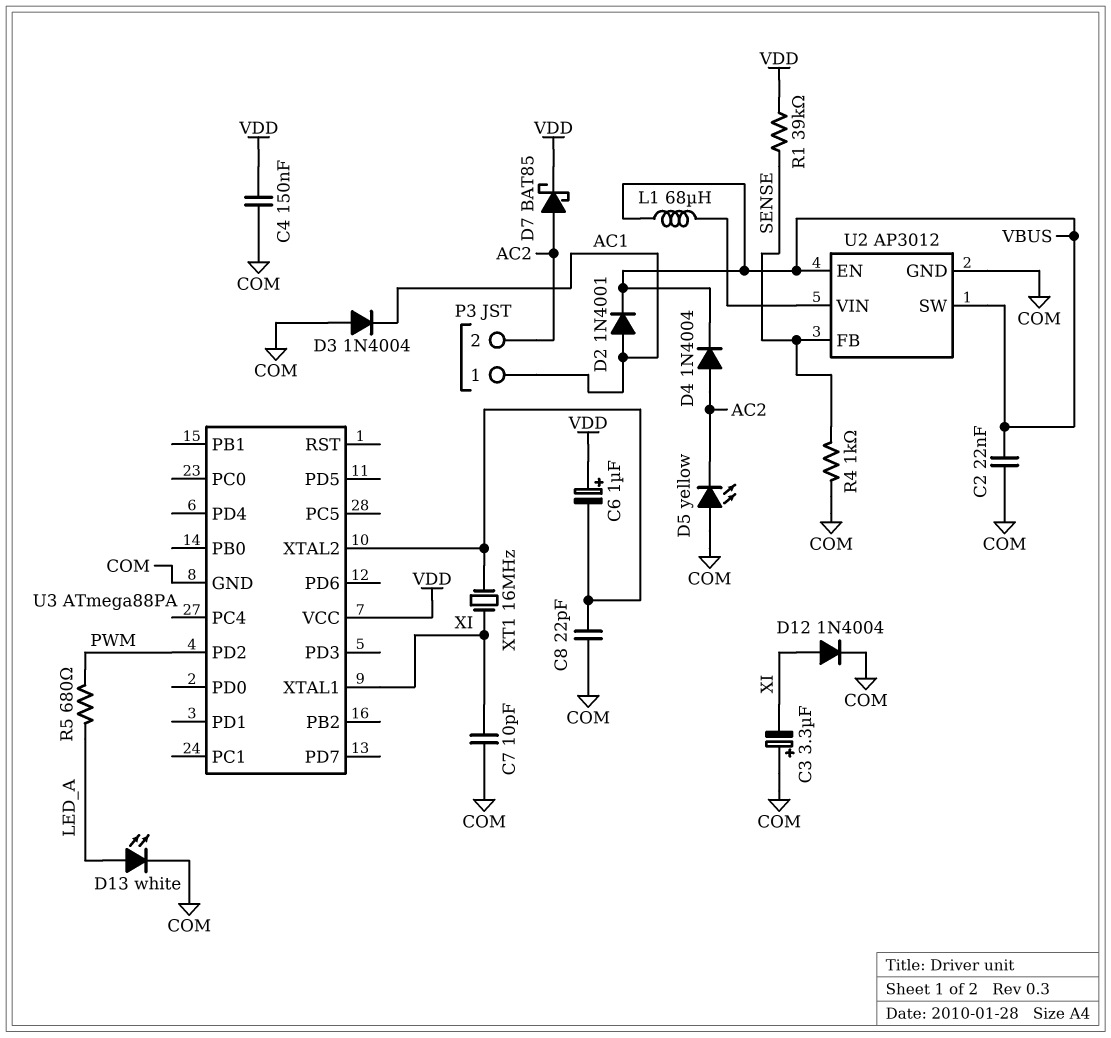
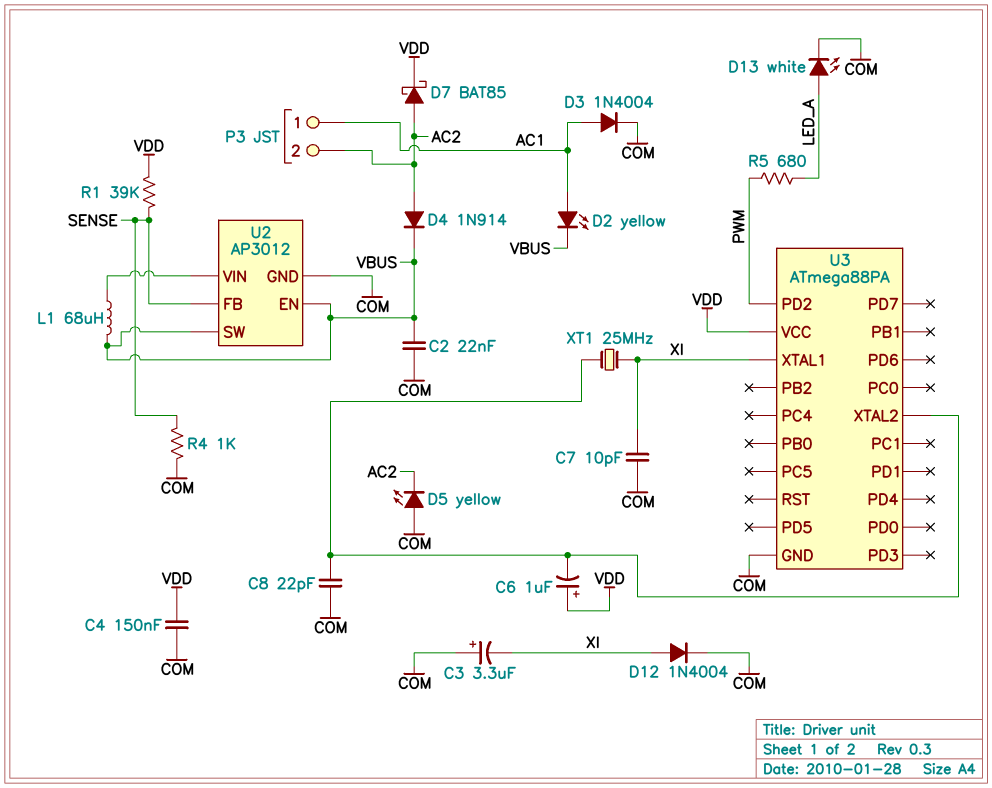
D2: diode 1N4001 (A AC1, K VBUS) -> LED yellow (A AC1, K VBUS)
D3: diode 1N4004 (A COM, K AC1) -> diode 1N4004 (A AC1, K COM)
D4: diode 1N4004 (A AC2, K VBUS) -> diode 1N914 (A AC2, K VBUS)
XT1: 16MHz (U3/XTAL2, XI) -> 25MHz (U3/XTAL2, XI)

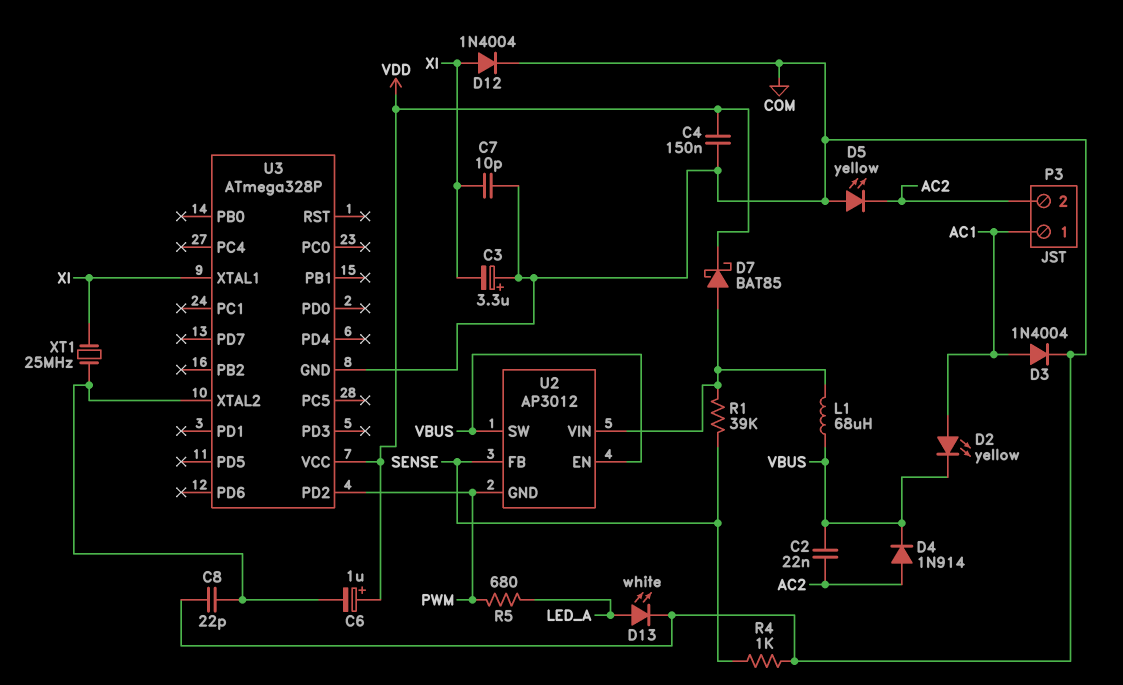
C2: 22nF (COM, VBUS) -> 22nF (AC2, VBUS)
D7: schottky BAT85 (A AC2, K VDD) -> schottky BAT85 (A U2/VIN, K VDD)
R1: 39k (SENSE, VDD) -> 39k (SENSE, U2/VIN)
U2 pin GND: COM -> PWM
U3: ATmega88PA -> ATmega328P

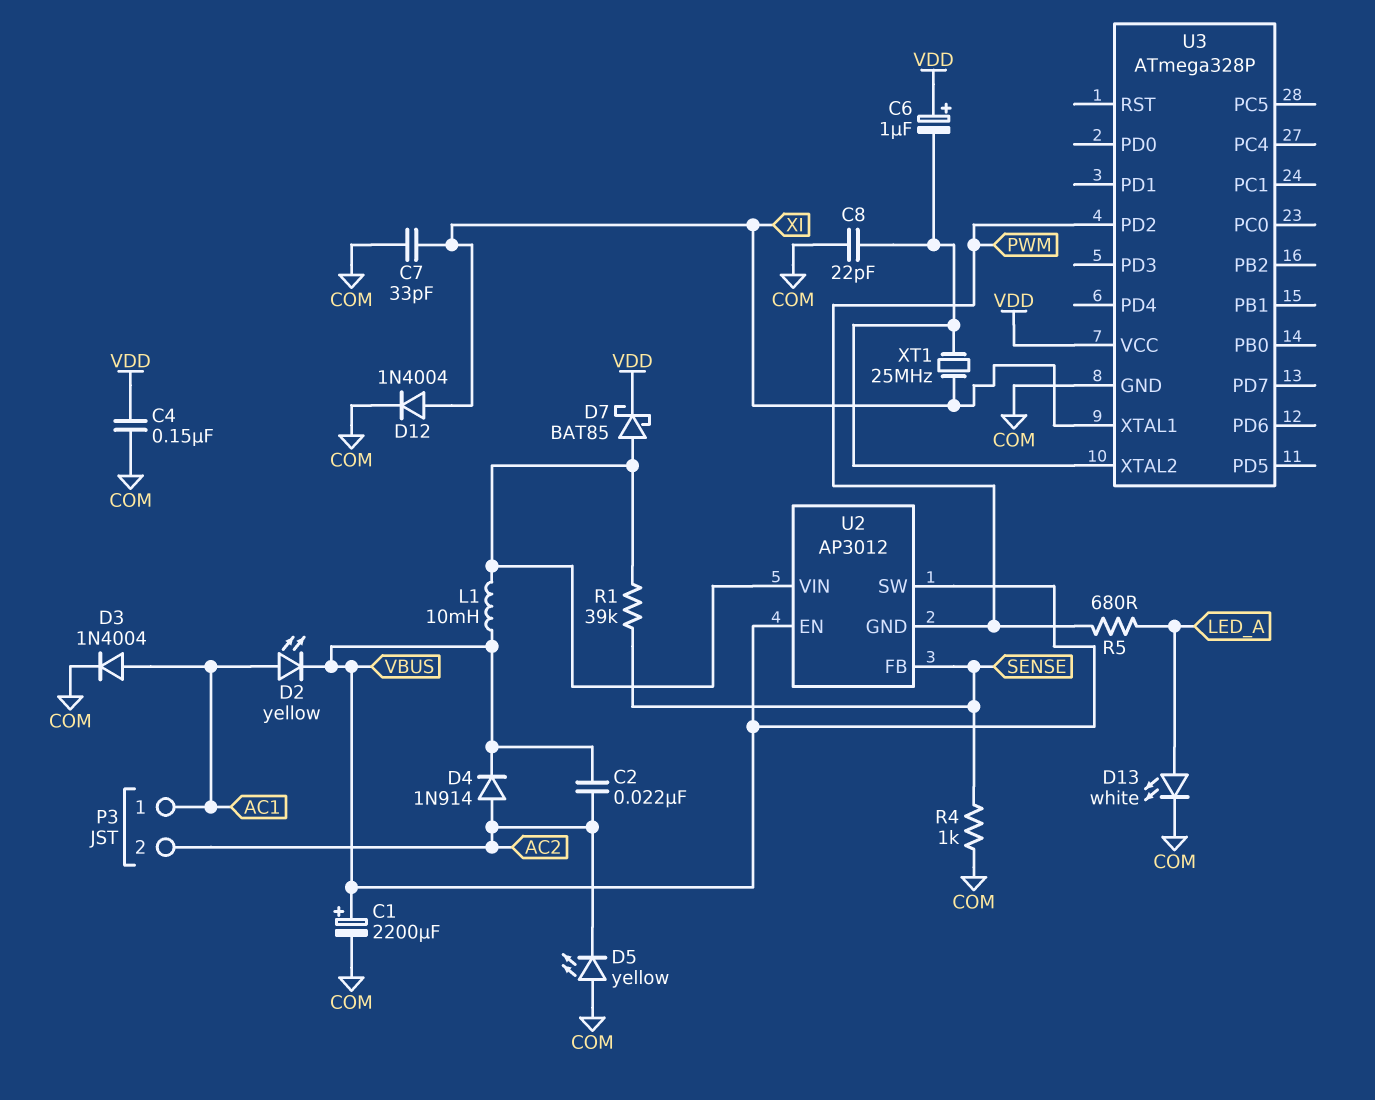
C1: none -> 2200uF (plus VBUS, minus COM)
C3: 3.3uF (plus COM, minus XI) -> none
C7: 10pF (COM, XI) -> 33pF (COM, XI)
L1: 68uH (U2/VIN, VBUS) -> 10mH (U2/VIN, VBUS)

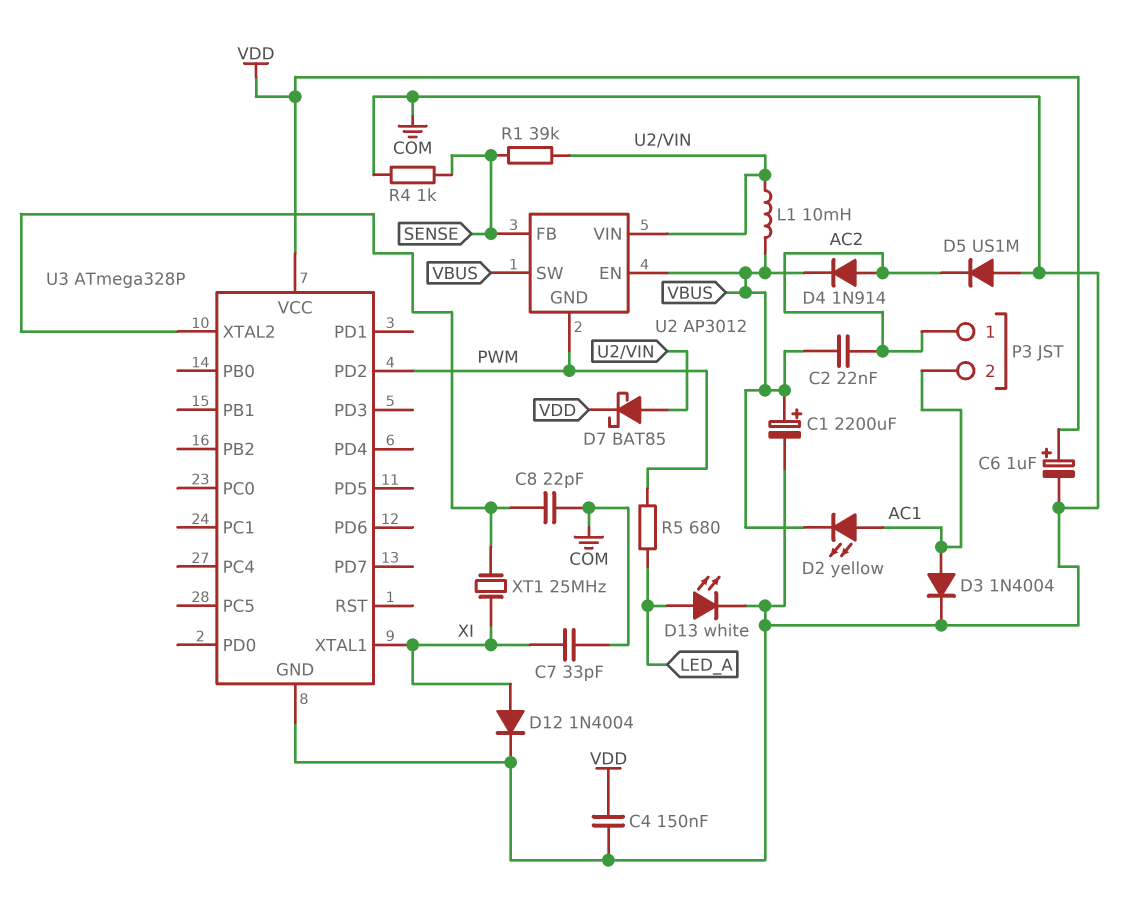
C6: 1uF (plus VDD, minus U3/XTAL2) -> 1uF (plus VDD, minus COM)
D5: LED yellow (A COM, K AC2) -> diode US1M (A COM, K AC2)
P3 pin 1: AC1 -> AC2
P3 pin 2: AC2 -> AC1

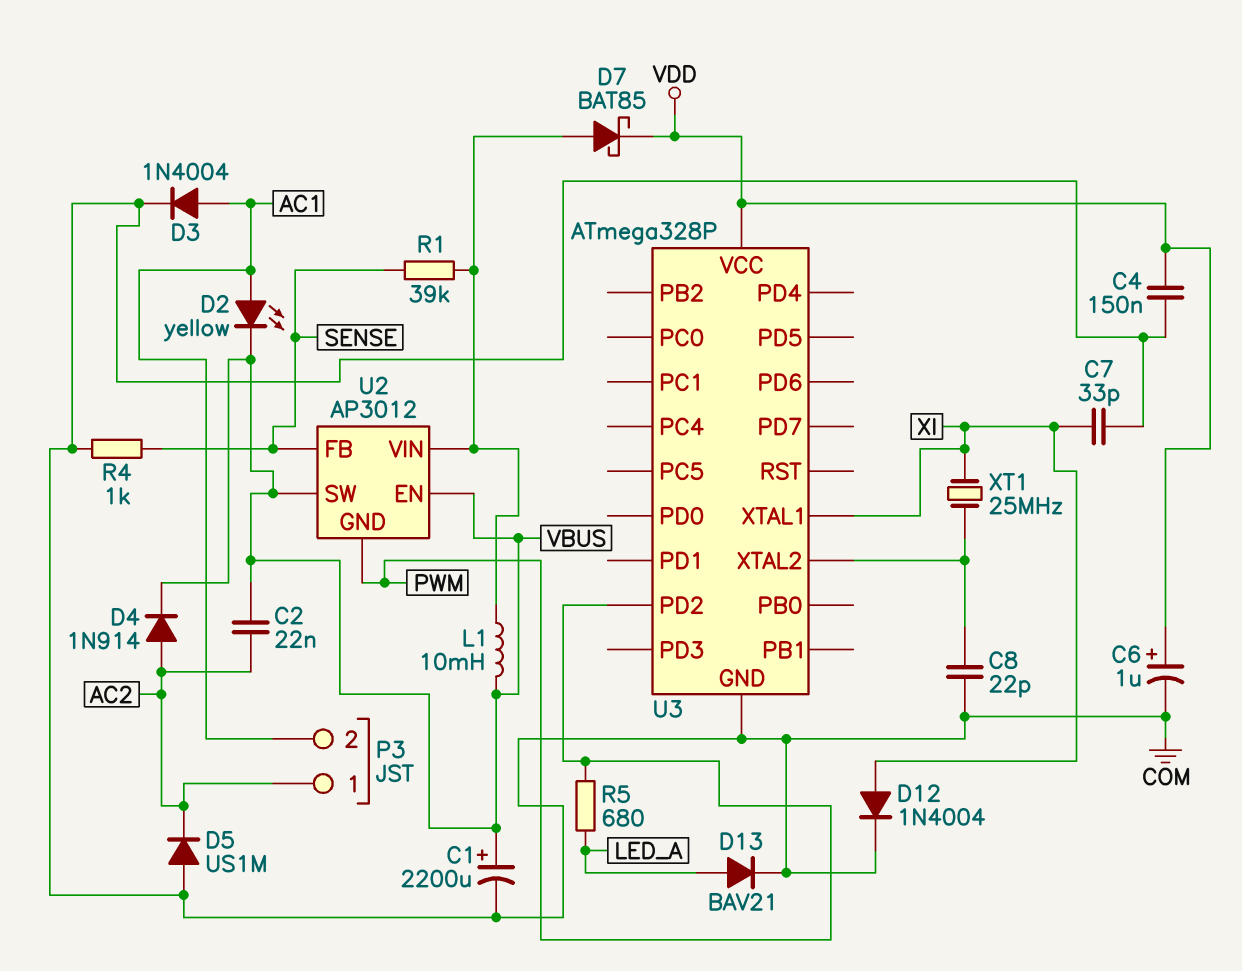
D13: LED white (A LED_A, K COM) -> diode BAV21 (A LED_A, K COM)

